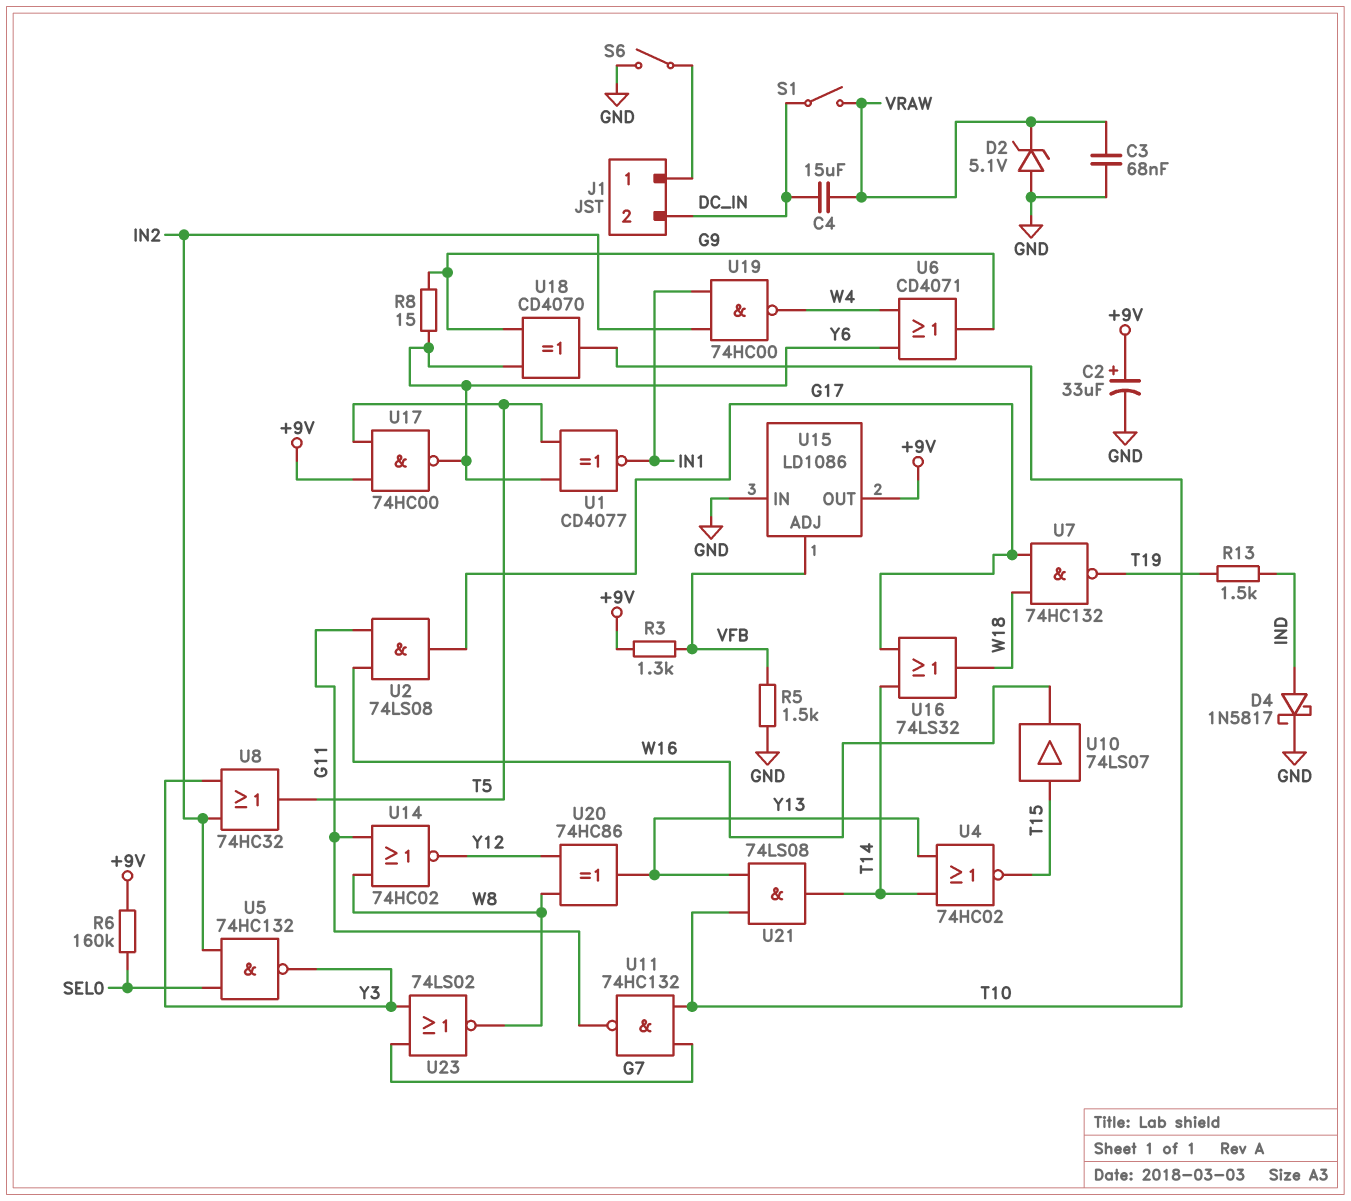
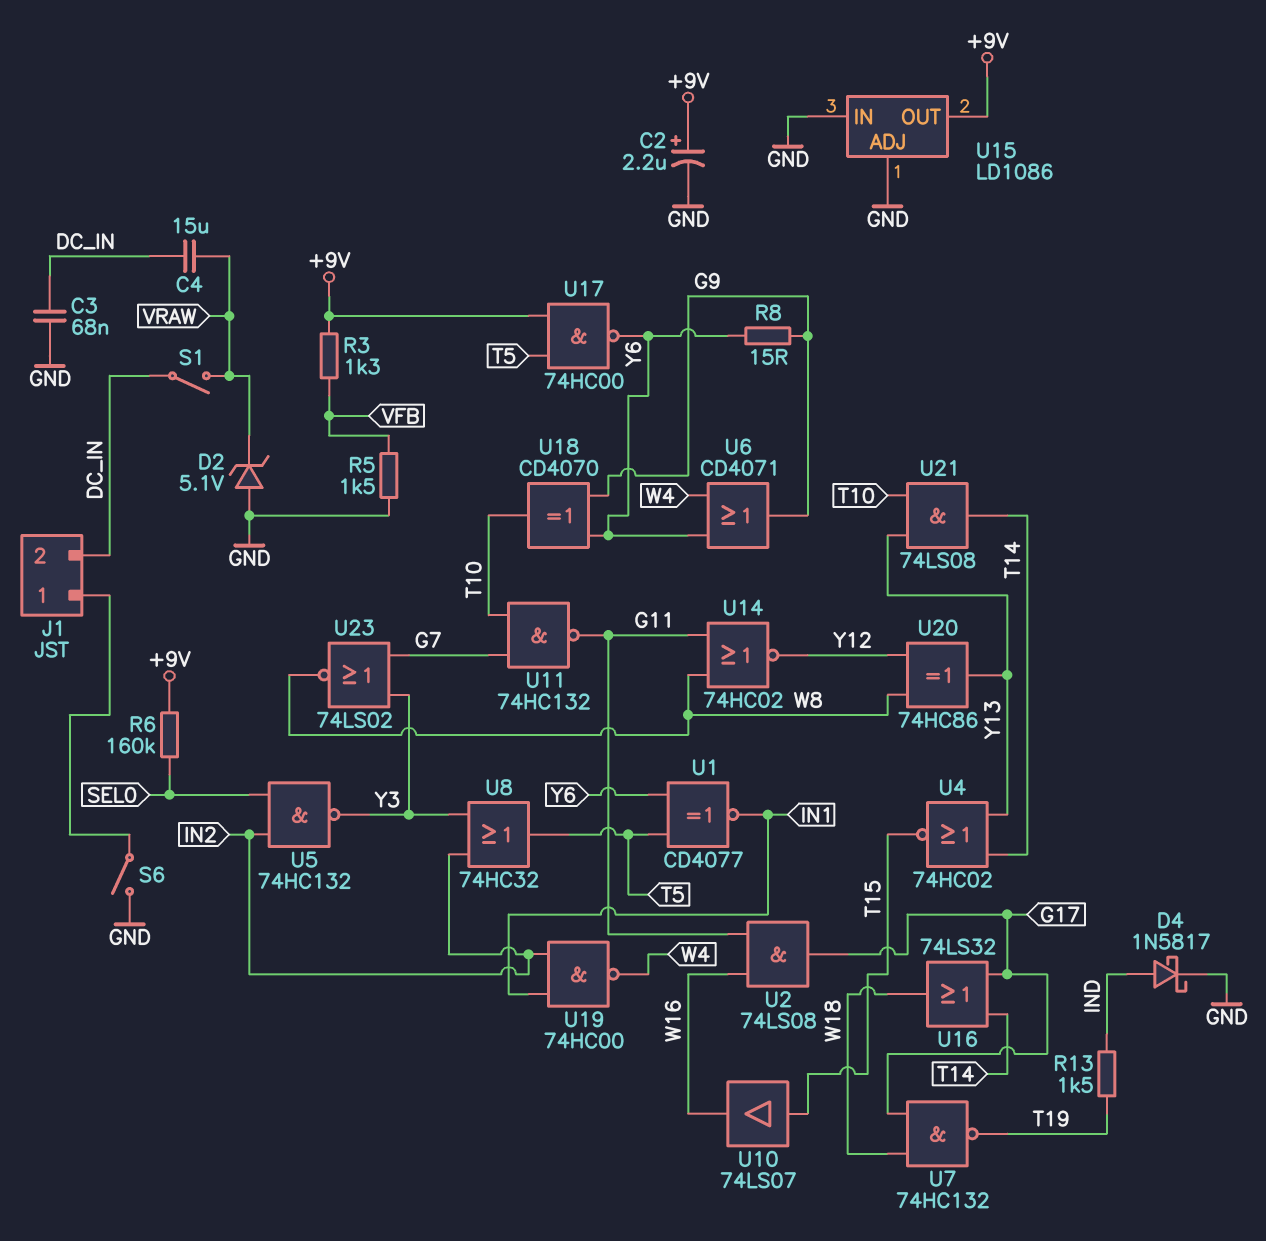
C2: 33uF (plus +9V, minus GND) -> 2.2uF (plus +9V, minus GND)
C3: 68nF (GND, VRAW) -> 68nF (DC_IN, GND)
U15 pin ADJ: VFB -> GND

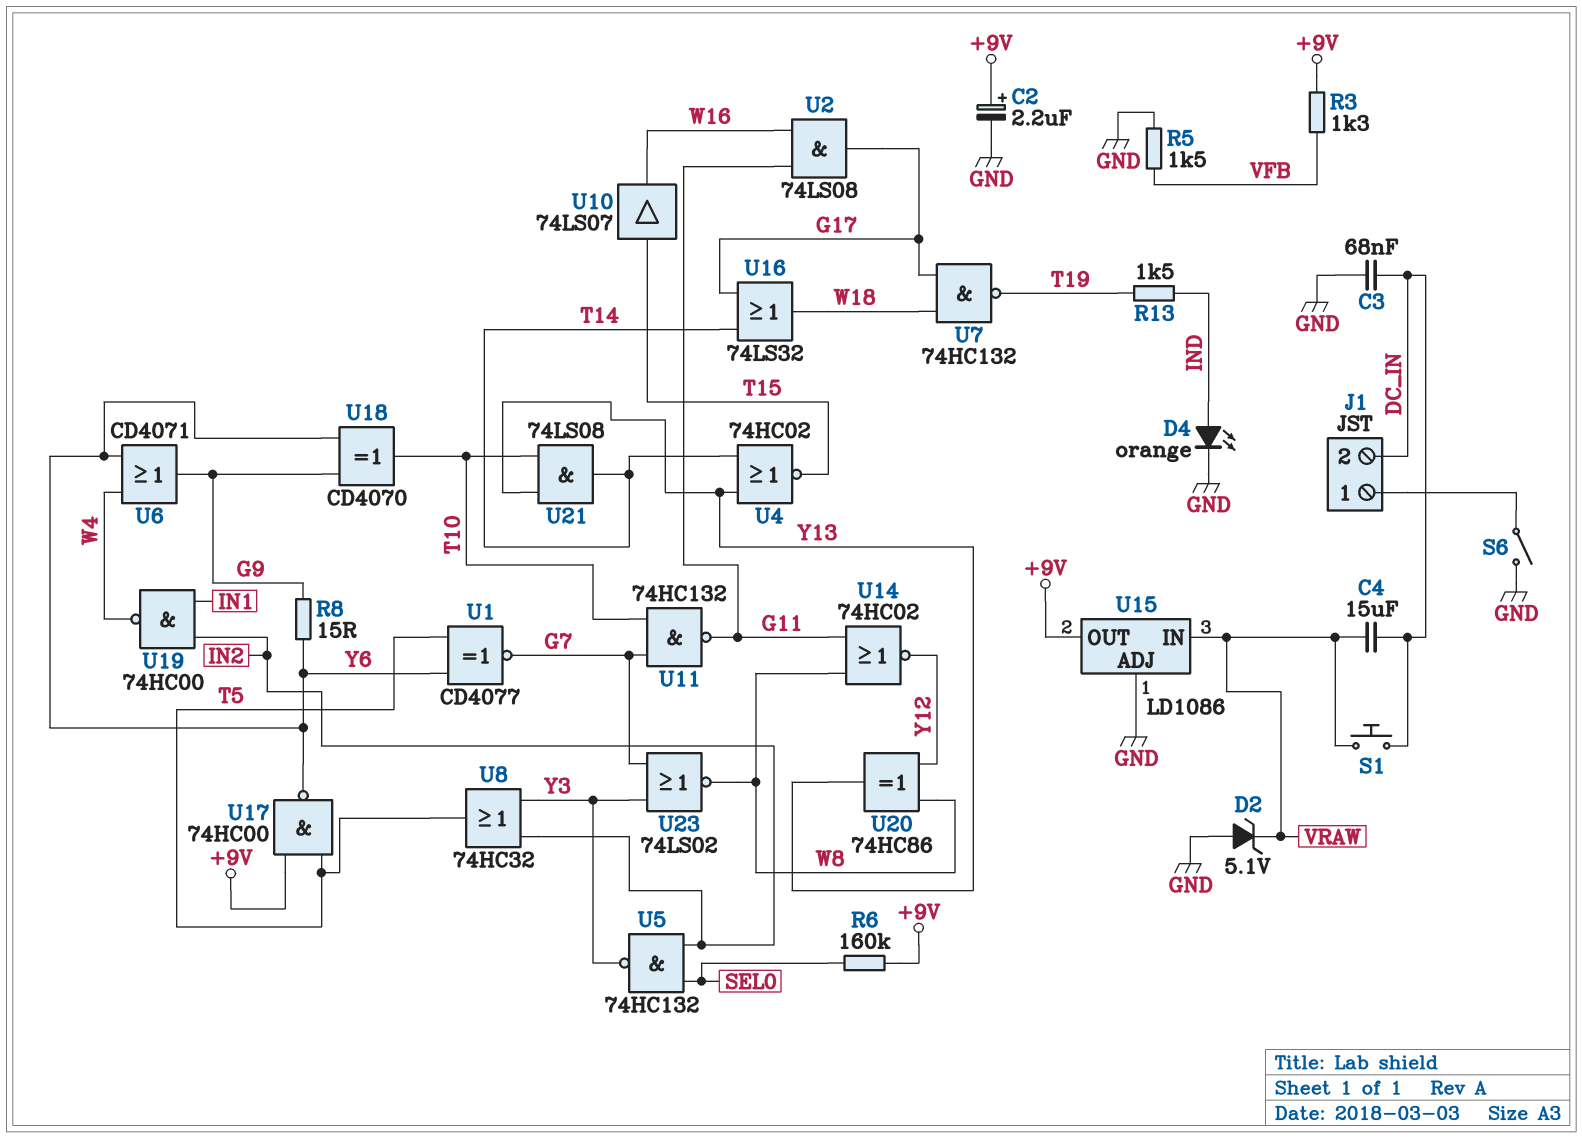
D4: schottky 1N5817 (A IND, K GND) -> LED orange (A IND, K GND)
S1: switch (DC_IN, VRAW) -> button (DC_IN, VRAW)
U1: XNOR CD4077 (in T5, in Y6, out IN1) -> XNOR CD4077 (in T5, in Y6, out G7)
U15 pin IN: GND -> VRAW

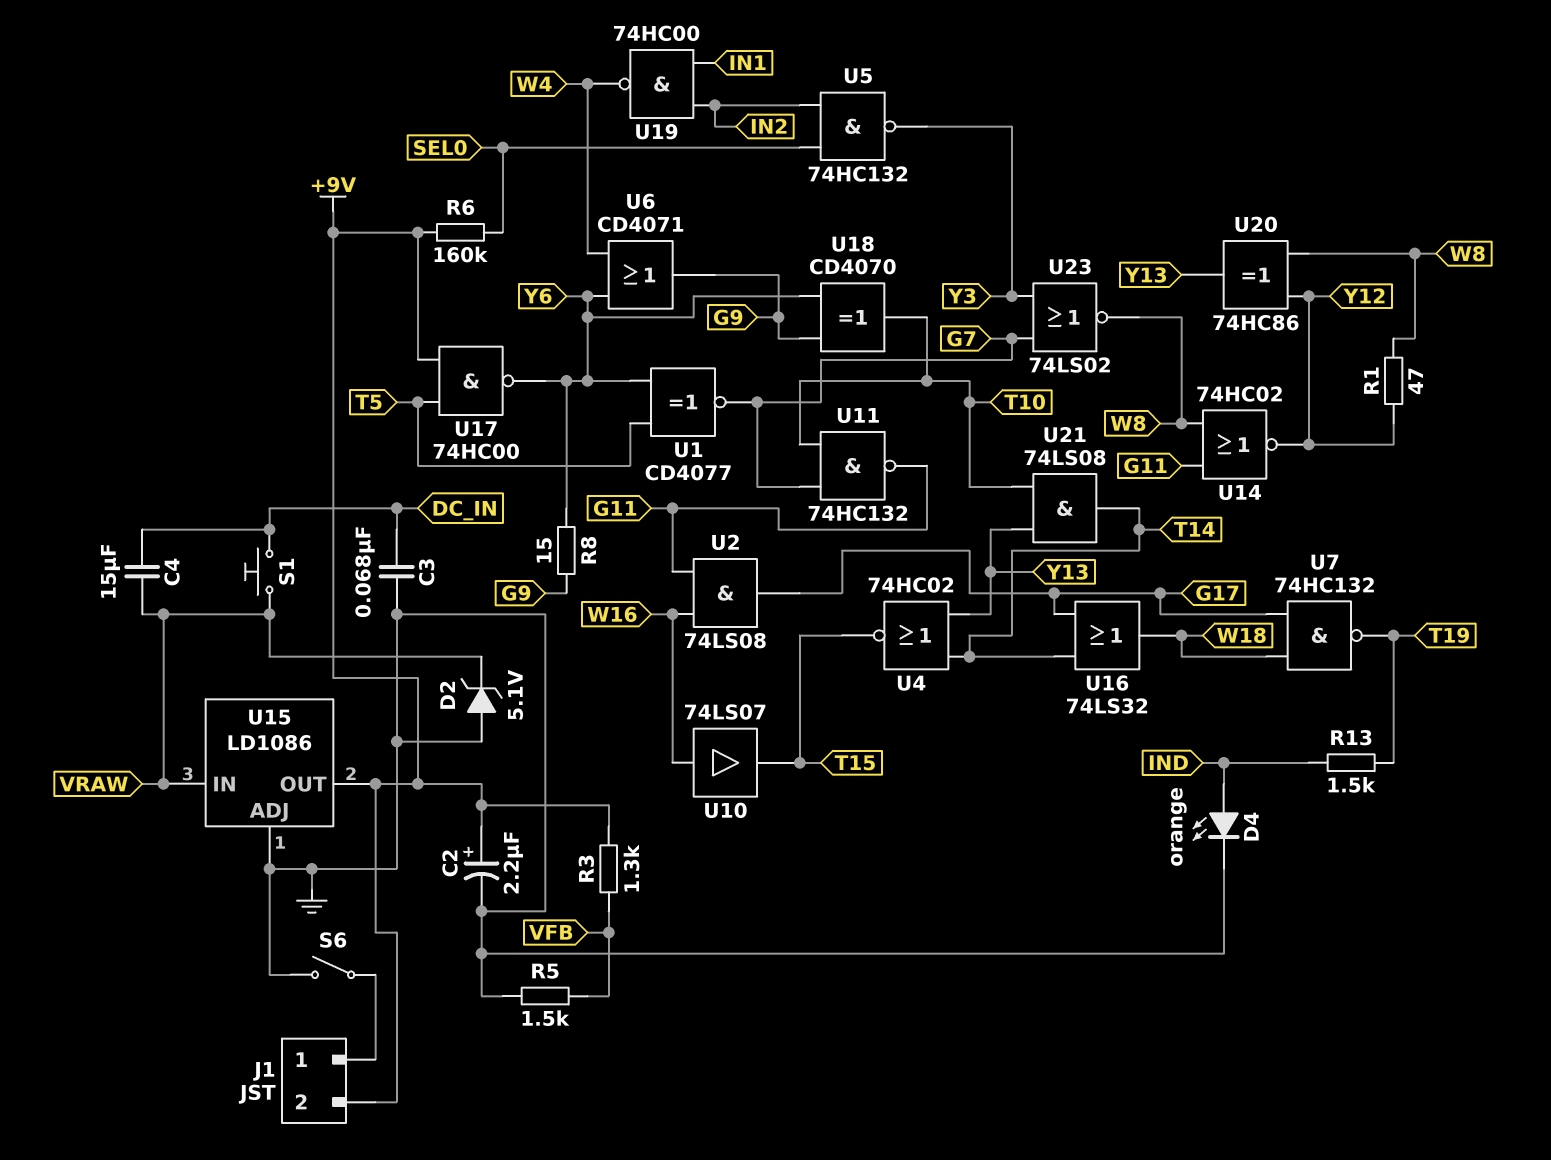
J1 pin 2: DC_IN -> +9V
R1: none -> 47 (W8, Y12)
U8: OR 74HC32 (in IN2, in Y3, out T5) -> none
U10: buffer 74LS07 (in T15, out W16) -> buffer 74LS07 (in W16, out T15)

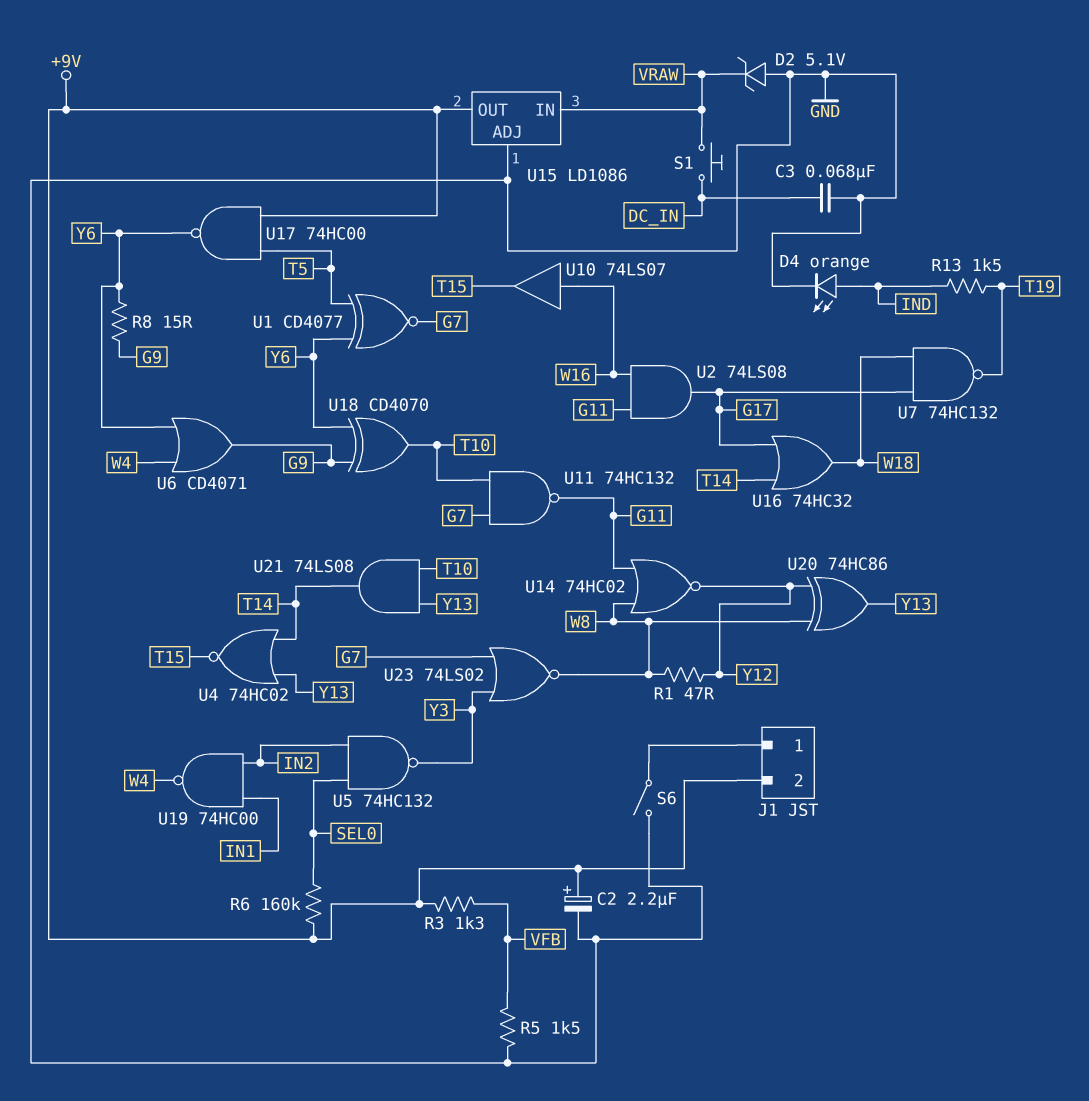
C4: 15uF (DC_IN, VRAW) -> none
U16: OR 74LS32 (in G17, in T14, out W18) -> OR 74HC32 (in G17, in T14, out W18)

